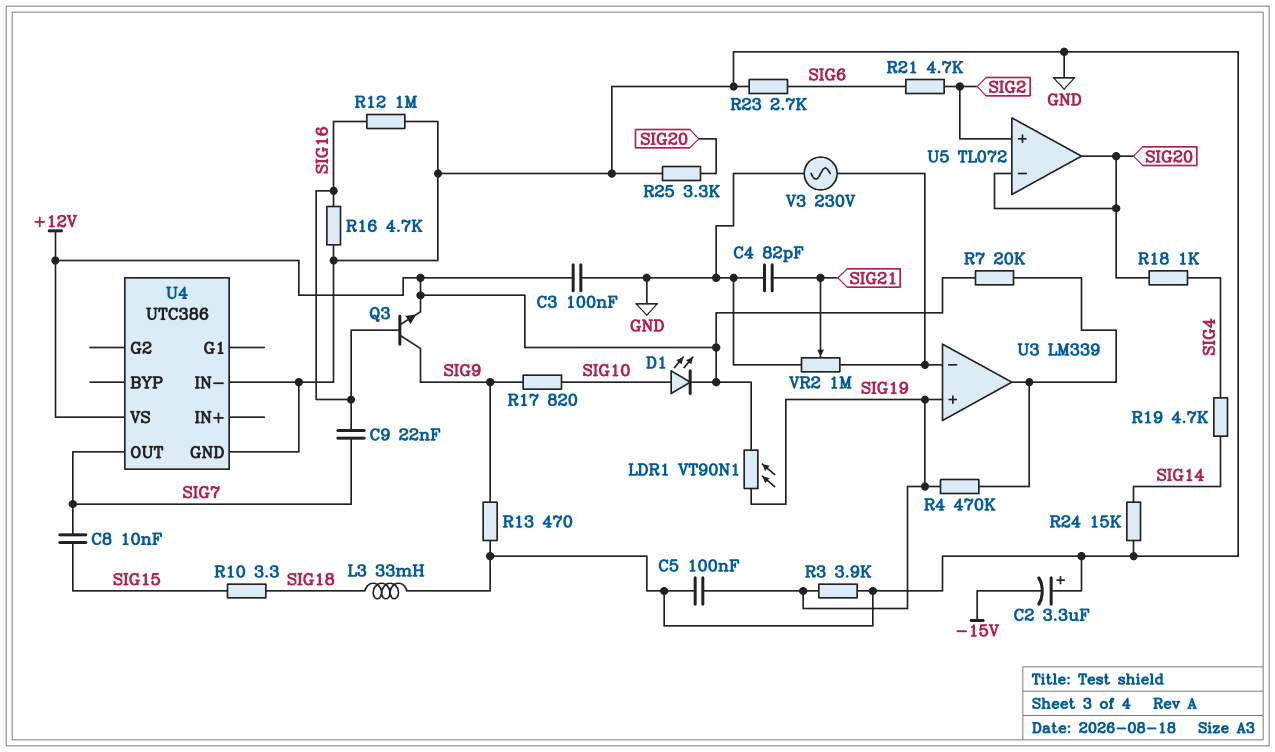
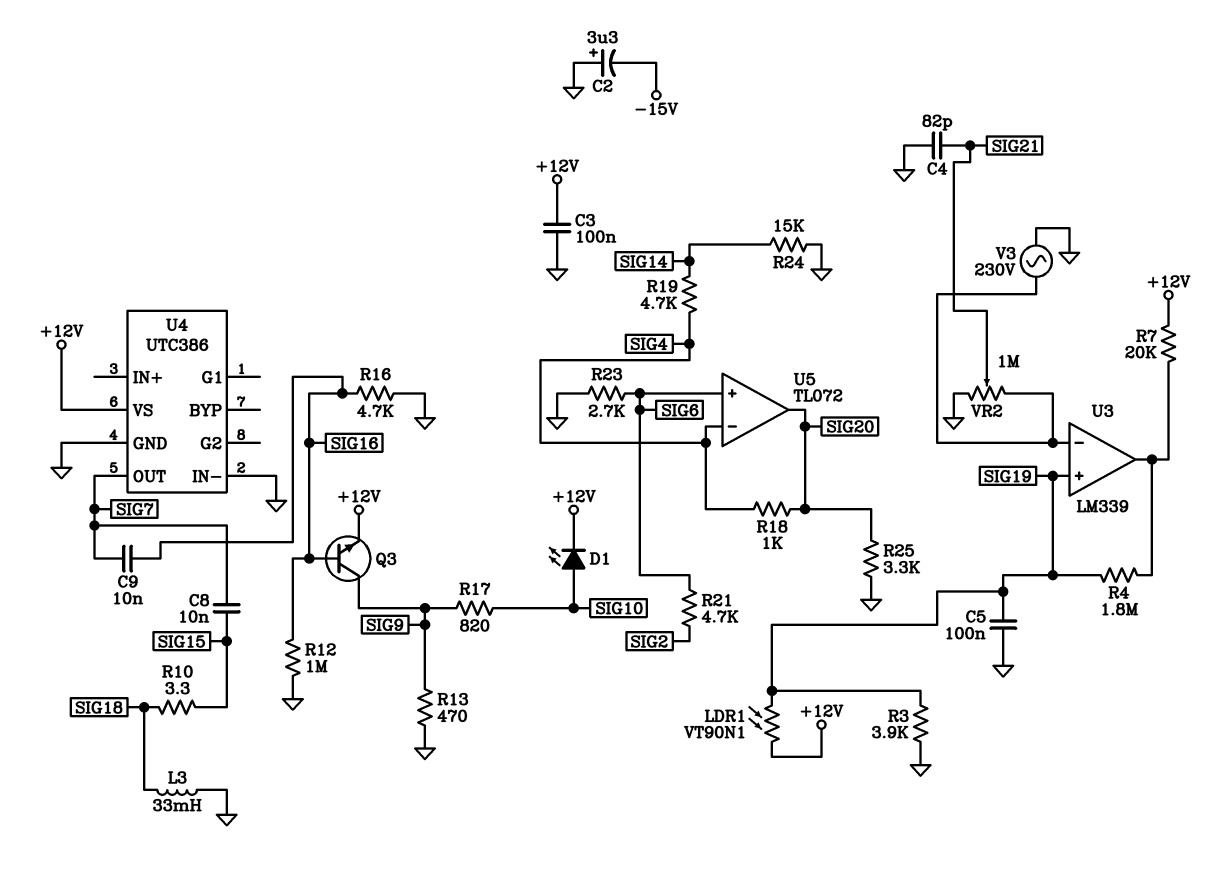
C9: 22nF (SIG7, SIG16) -> 10nF (SIG7, SIG16)
R4: 470k (SIG19, U3/out) -> 1.8M (SIG19, U3/out)
U5 pin in+: SIG2 -> SIG6
U5 pin in-: SIG20 -> SIG4

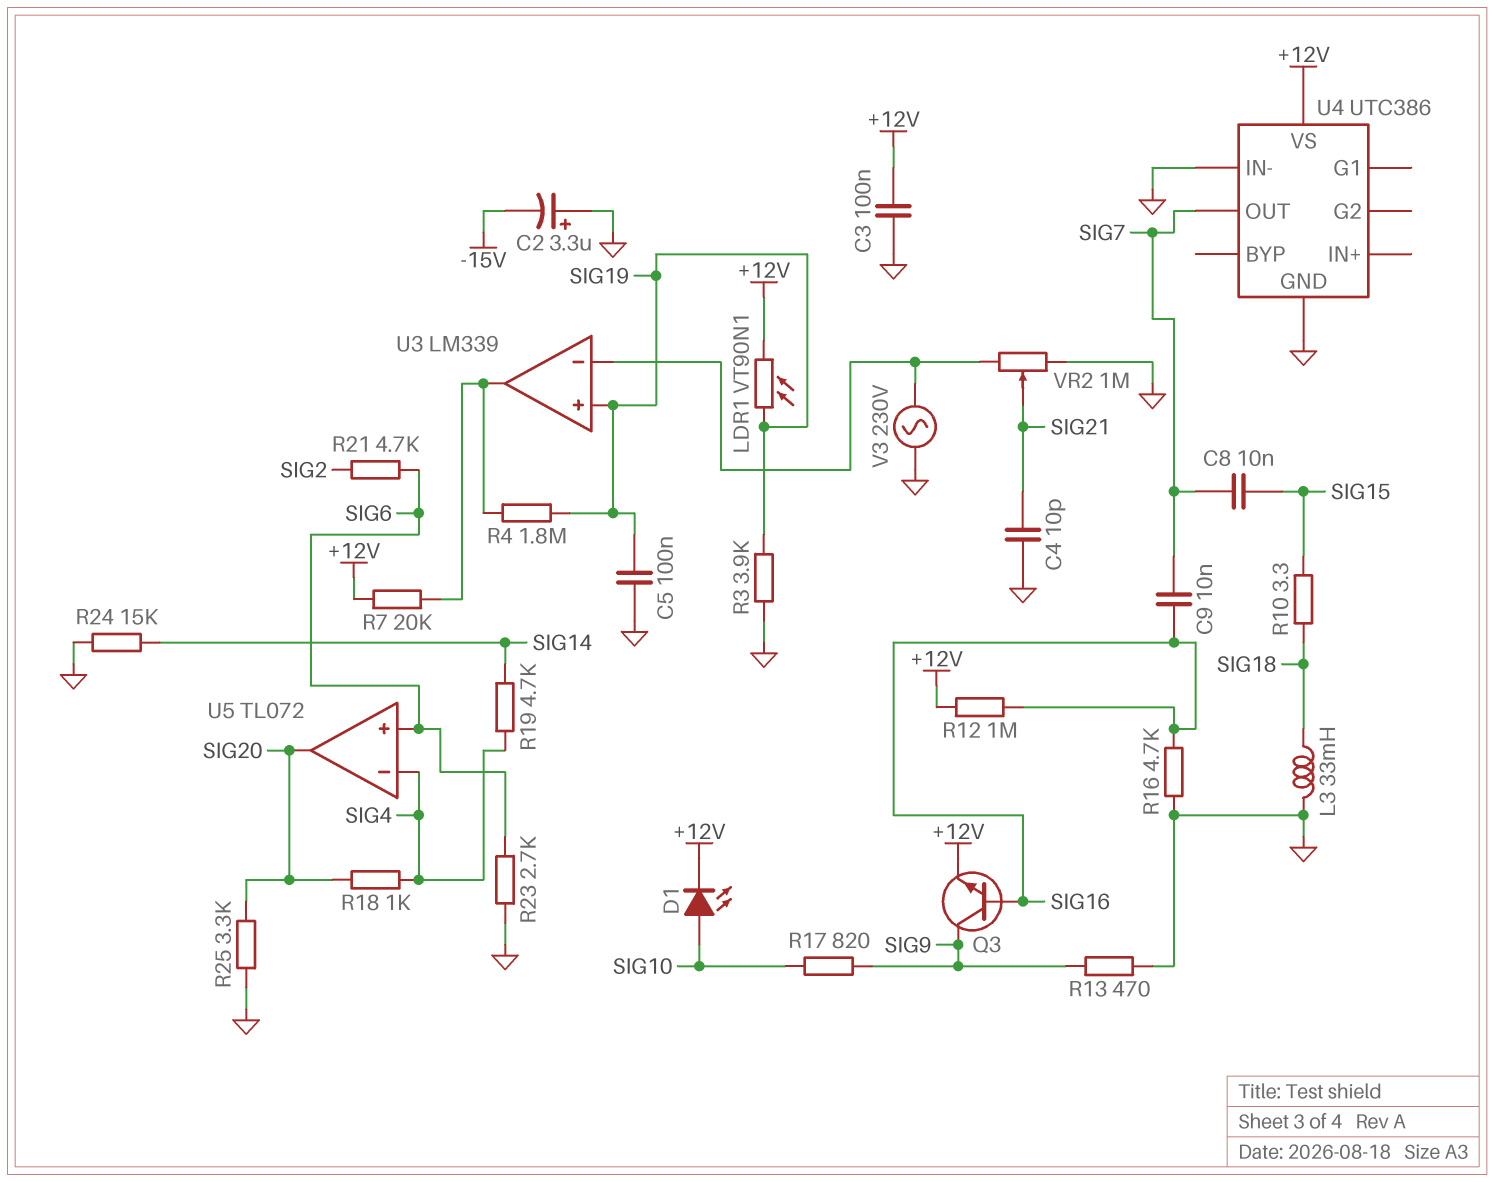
C4: 82pF (GND, SIG21) -> 10pF (GND, SIG21)
R12: 1M (GND, SIG16) -> 1M (+12V, SIG16)

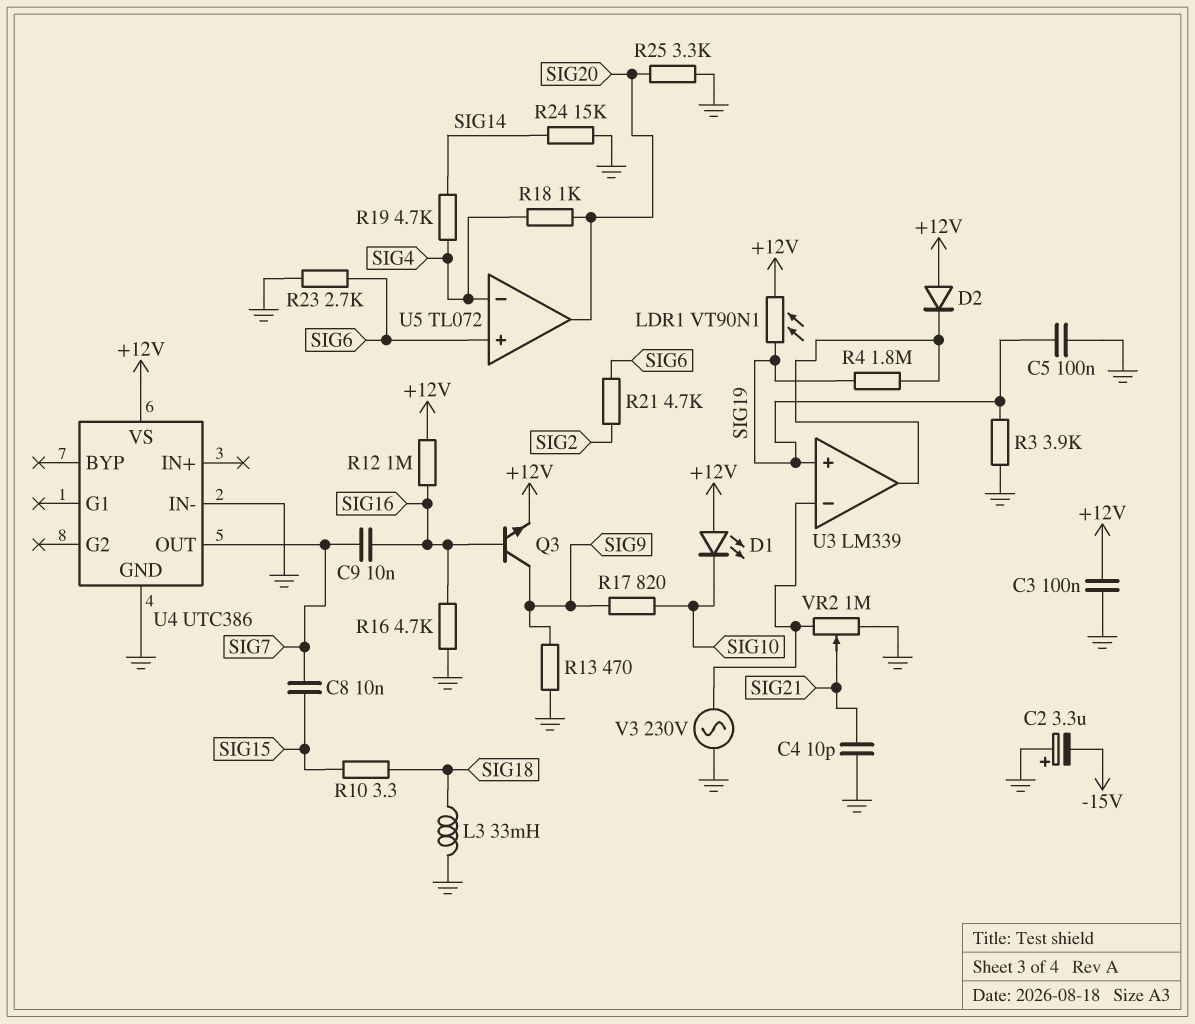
D1: LED (A SIG10, K +12V) -> LED (A +12V, K SIG10)
D2: none -> diode (A +12V, K U3/out)
R7: 20k (+12V, U3/out) -> none

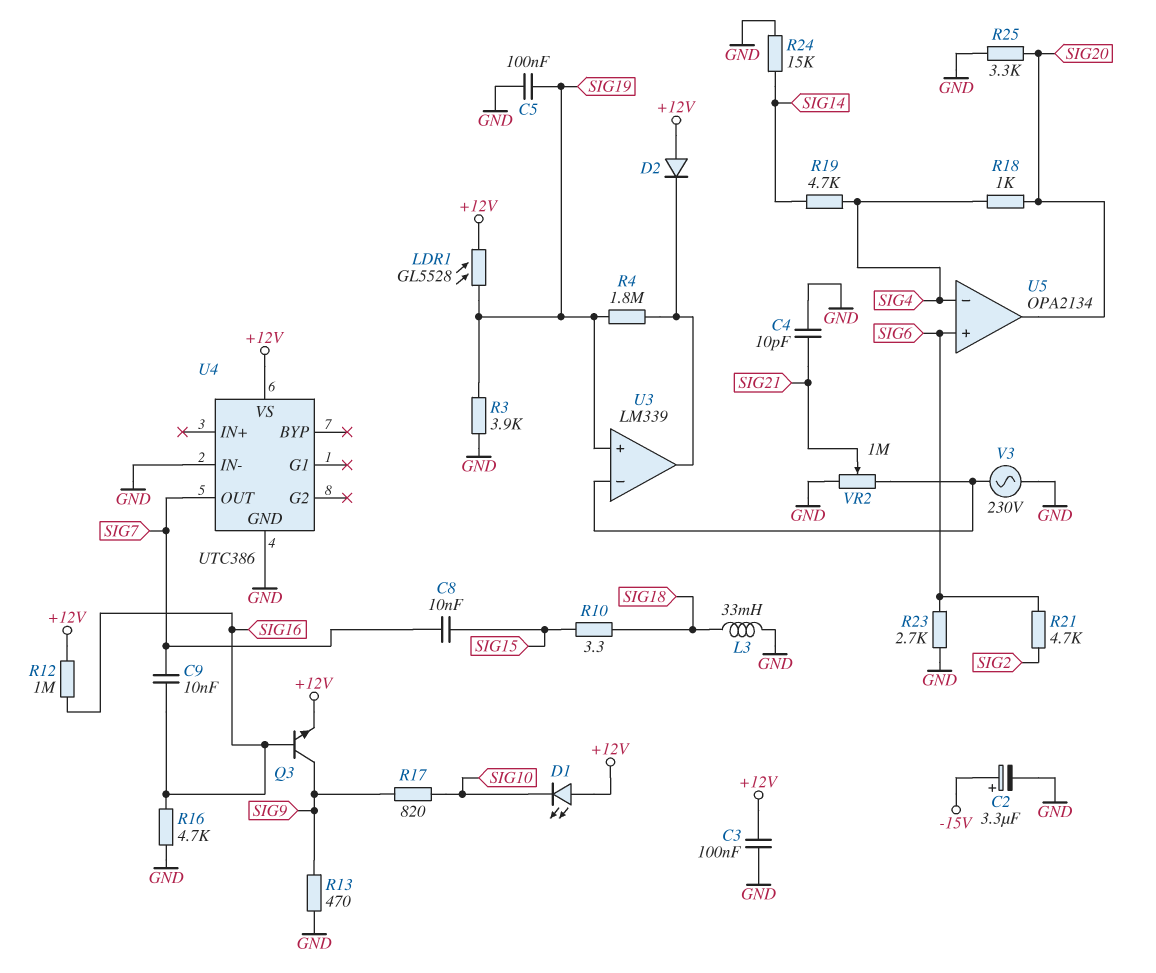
C2: 3.3uF (plus GND, minus -15V) -> 3.3uF (plus -15V, minus GND)
LDR1: VT90N1 (+12V, SIG19) -> GL5528 (+12V, SIG19)
U5: TL072 -> OPA2134

